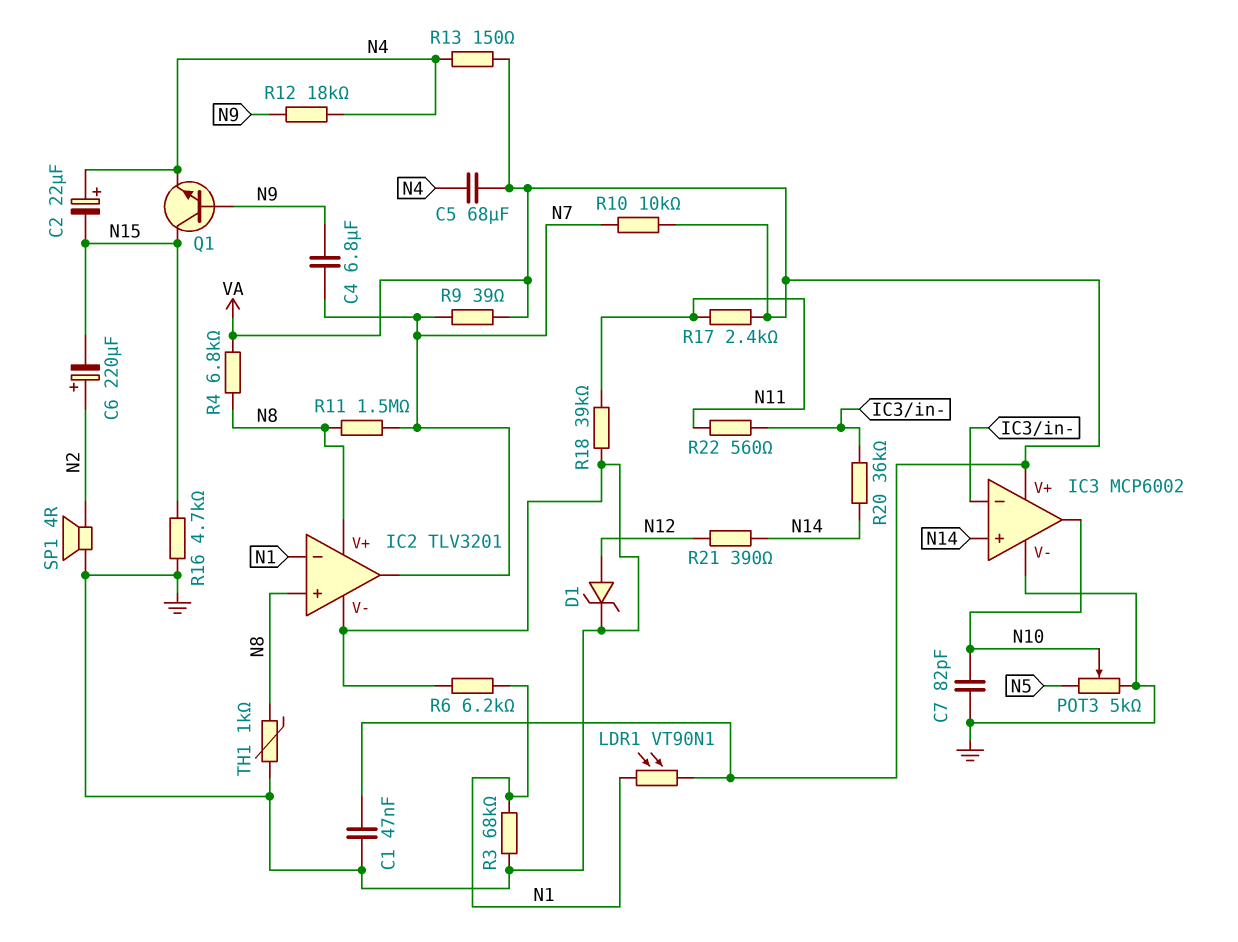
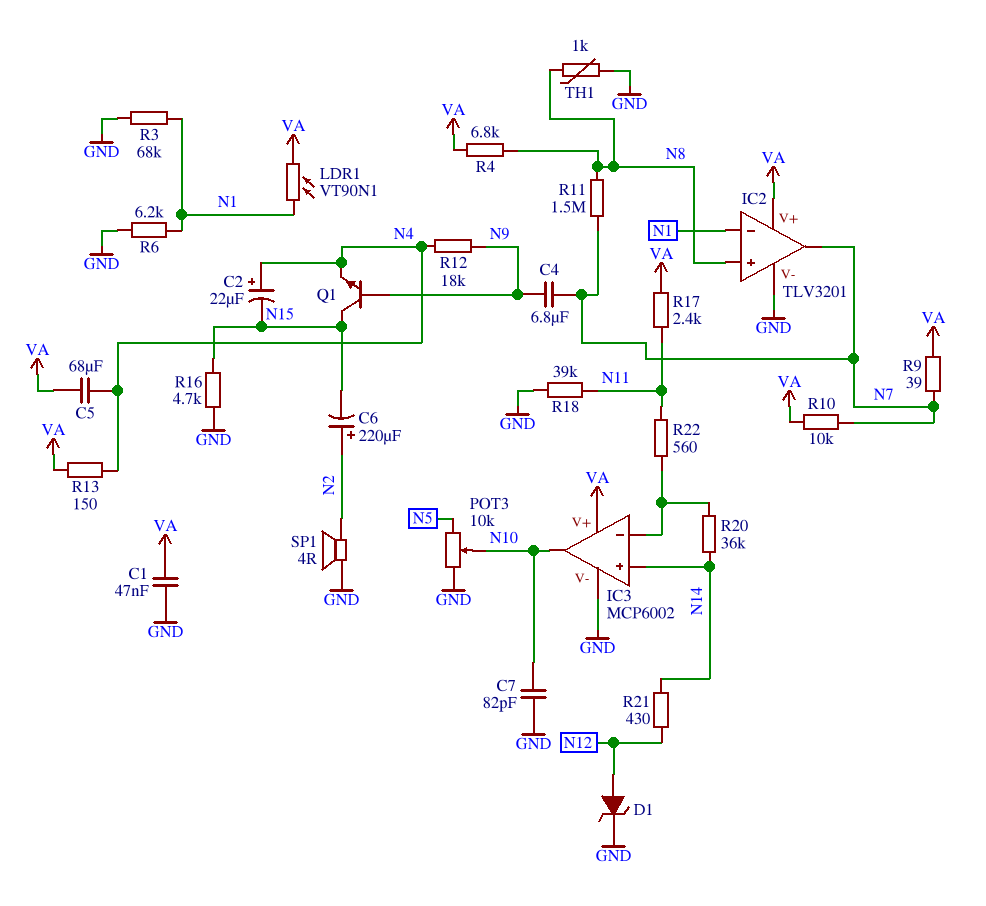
IC2 pin V+: N8 -> VA
POT3: 5k (GND, N5, wiper N10) -> 10k (GND, N5, wiper N10)
R21: 390 (N12, N14) -> 430 (N12, N14)

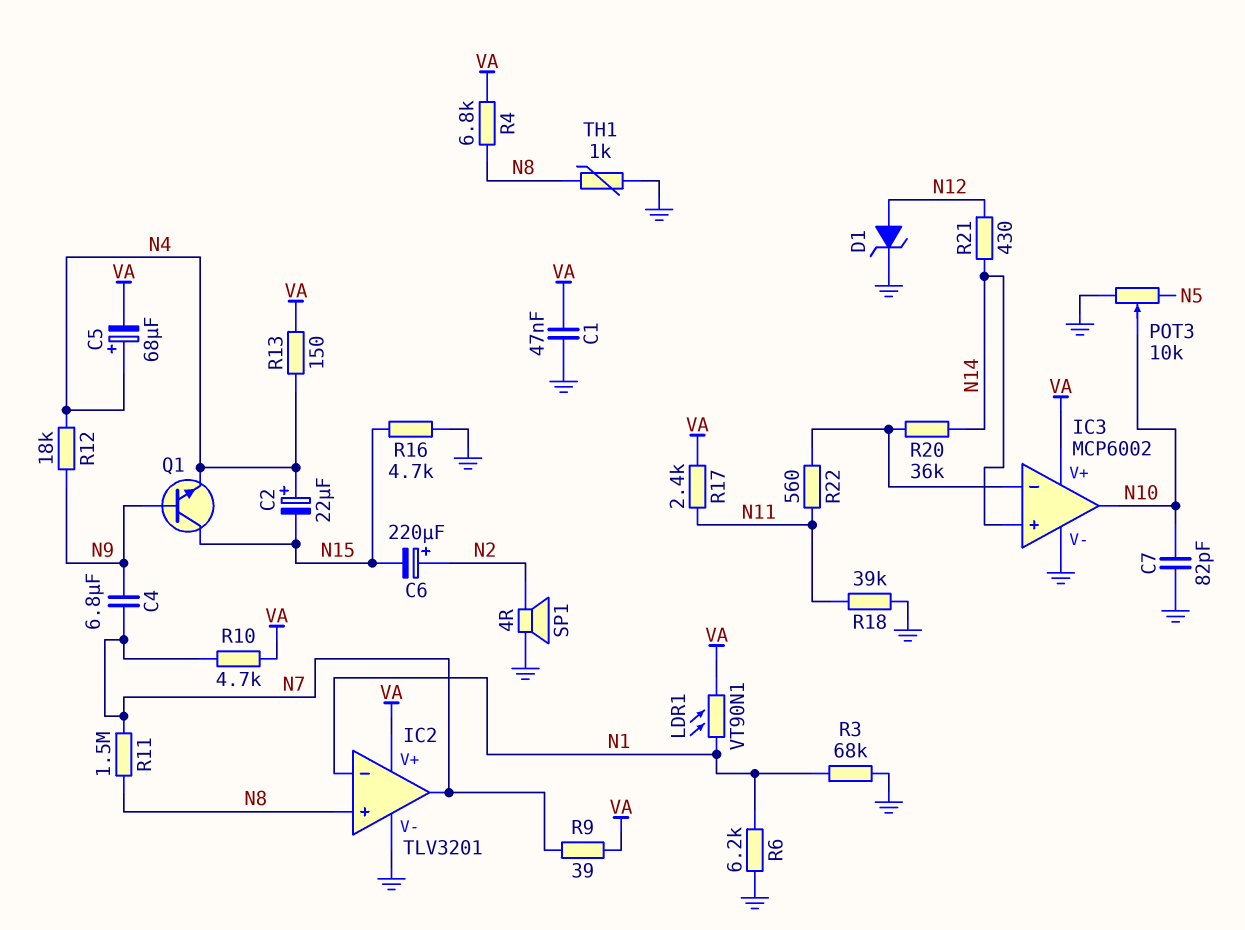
C5: 68uF (N4, VA) -> 68uF (plus N4, minus VA)
R10: 10k (N7, VA) -> 4.7k (N7, VA)

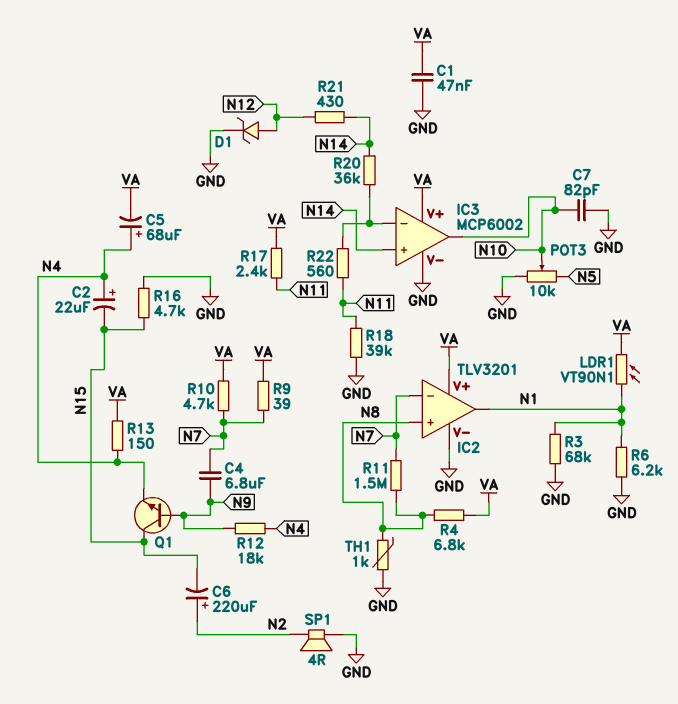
IC2 pin in-: N1 -> N7
IC2 pin out: N7 -> N1

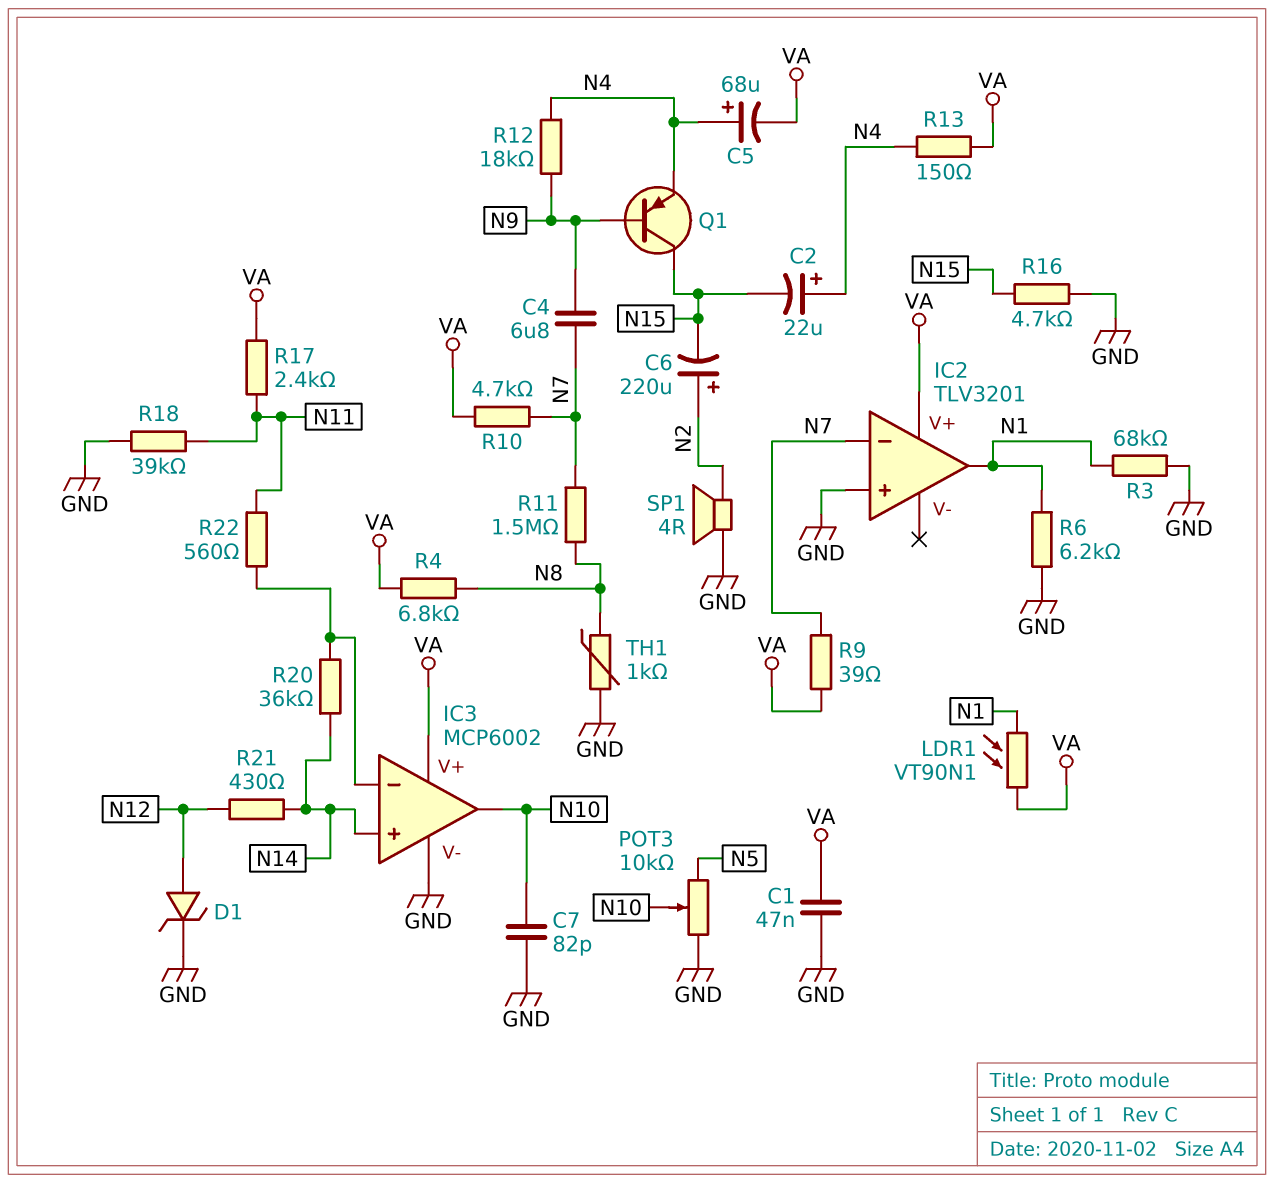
IC2 pin V-: GND -> none
IC2 pin in+: N8 -> GND
Q1: NPN (B N9, C N15, E N4) -> PNP (B N9, C N15, E N4)

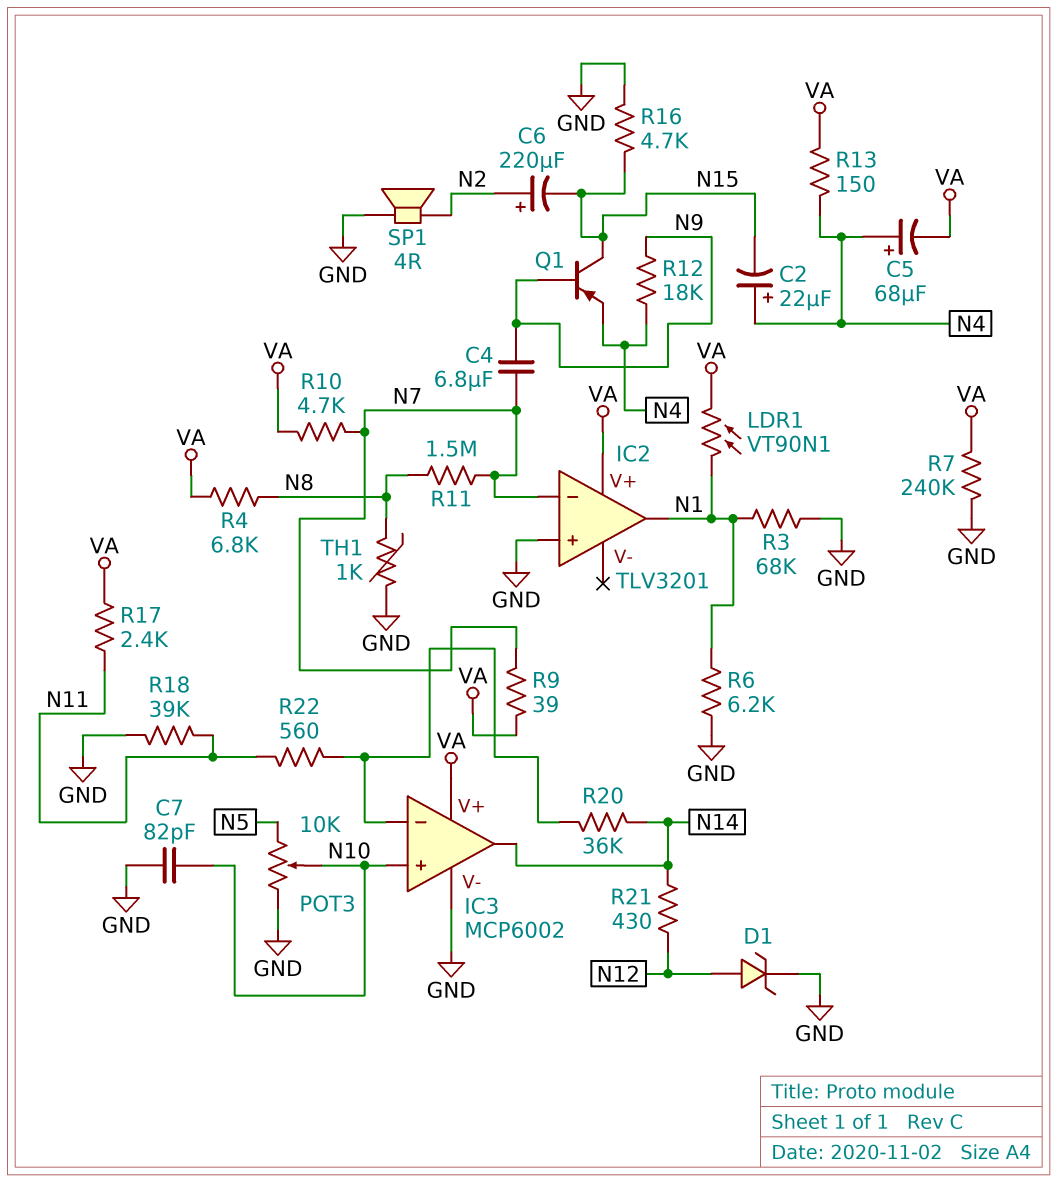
C1: 47nF (GND, VA) -> none
IC3 pin in+: N14 -> N10
IC3 pin out: N10 -> N14
R7: none -> 240k (GND, VA)

